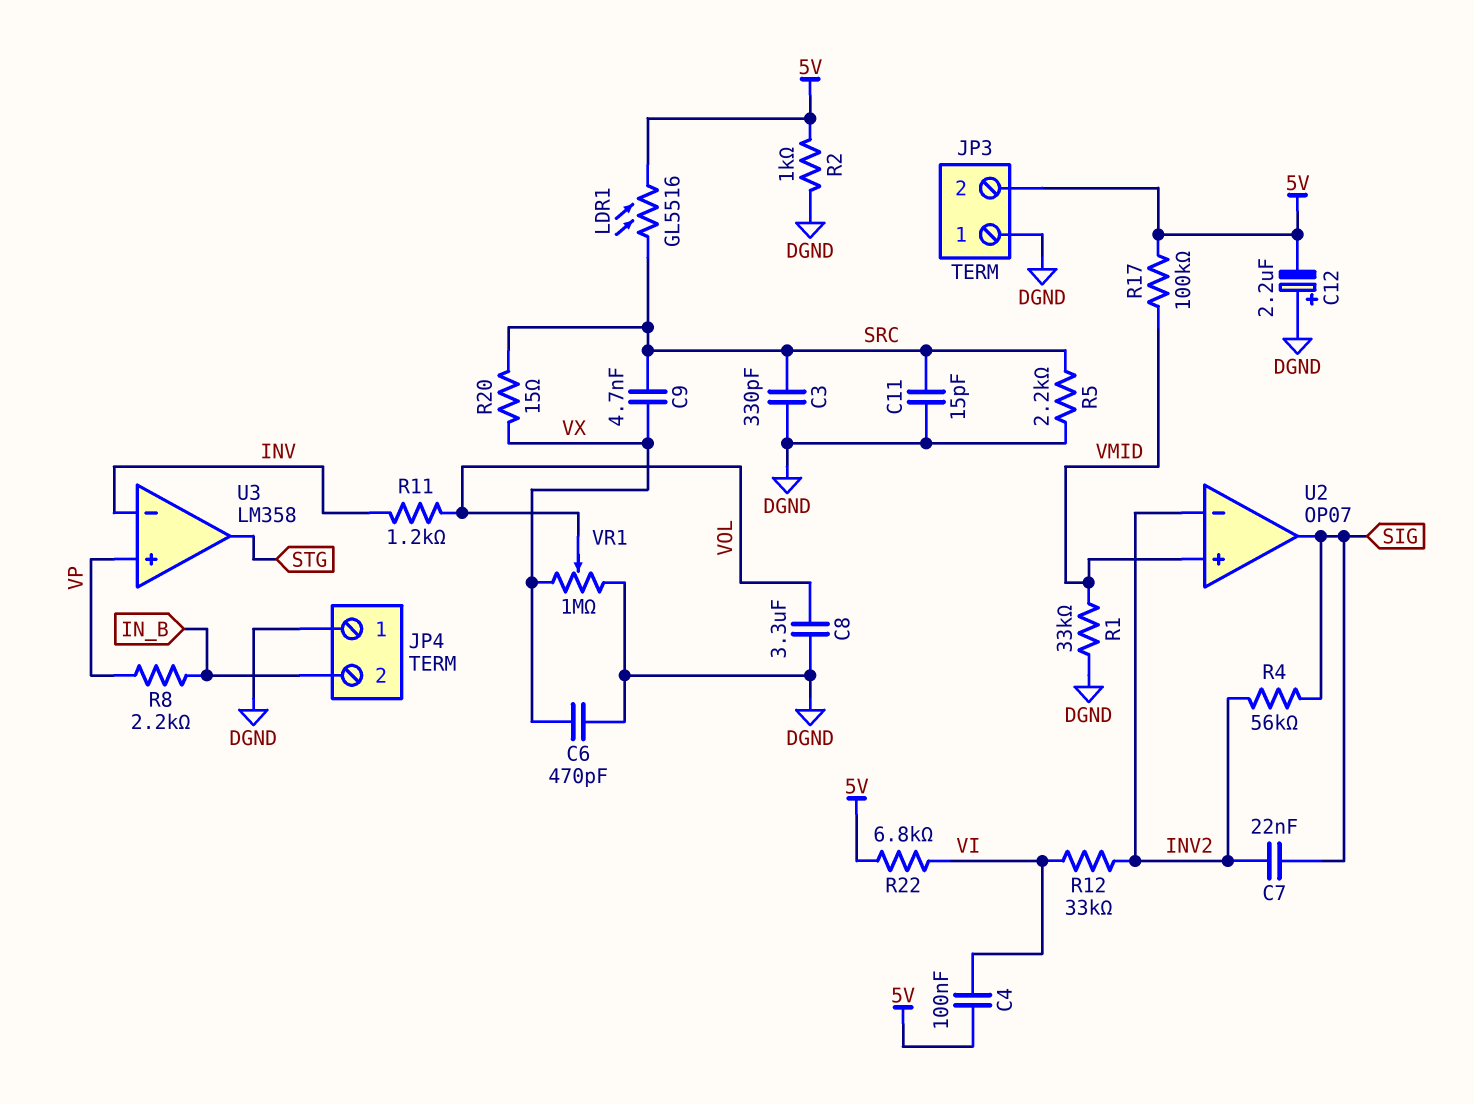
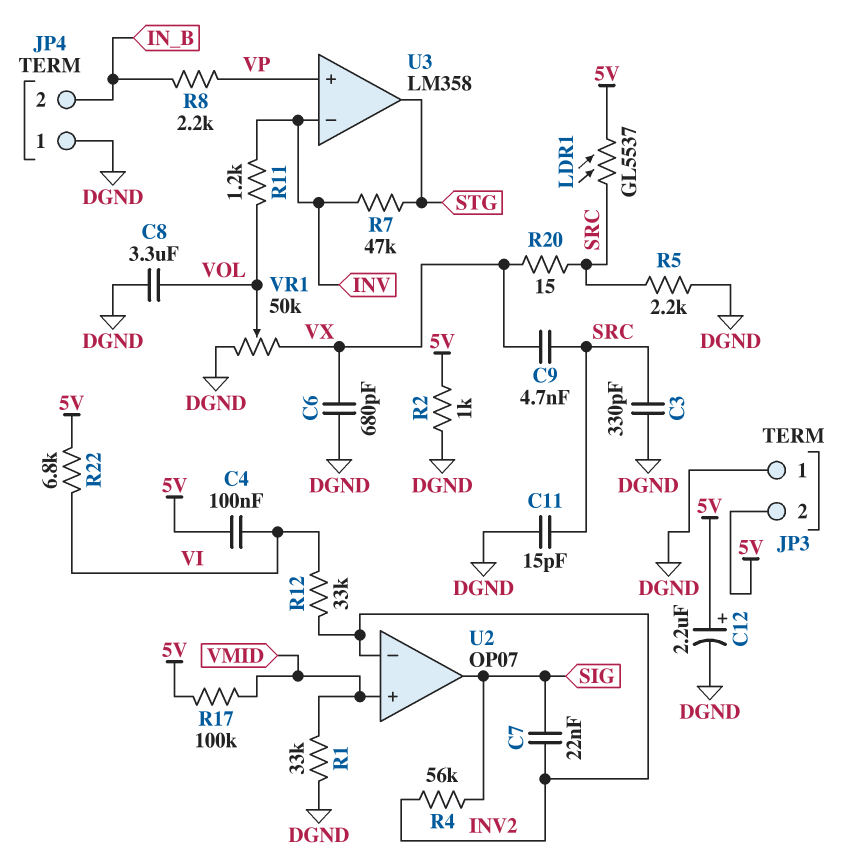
C6: 470pF (DGND, VX) -> 680pF (DGND, VX)
C12: 2.2uF (plus DGND, minus 5V) -> 2.2uF (plus 5V, minus DGND)
LDR1: GL5516 (5V, SRC) -> GL5537 (5V, SRC)
R7: none -> 47k (INV, STG)
VR1: 1M (DGND, VX, wiper VOL) -> 50k (DGND, VX, wiper VOL)

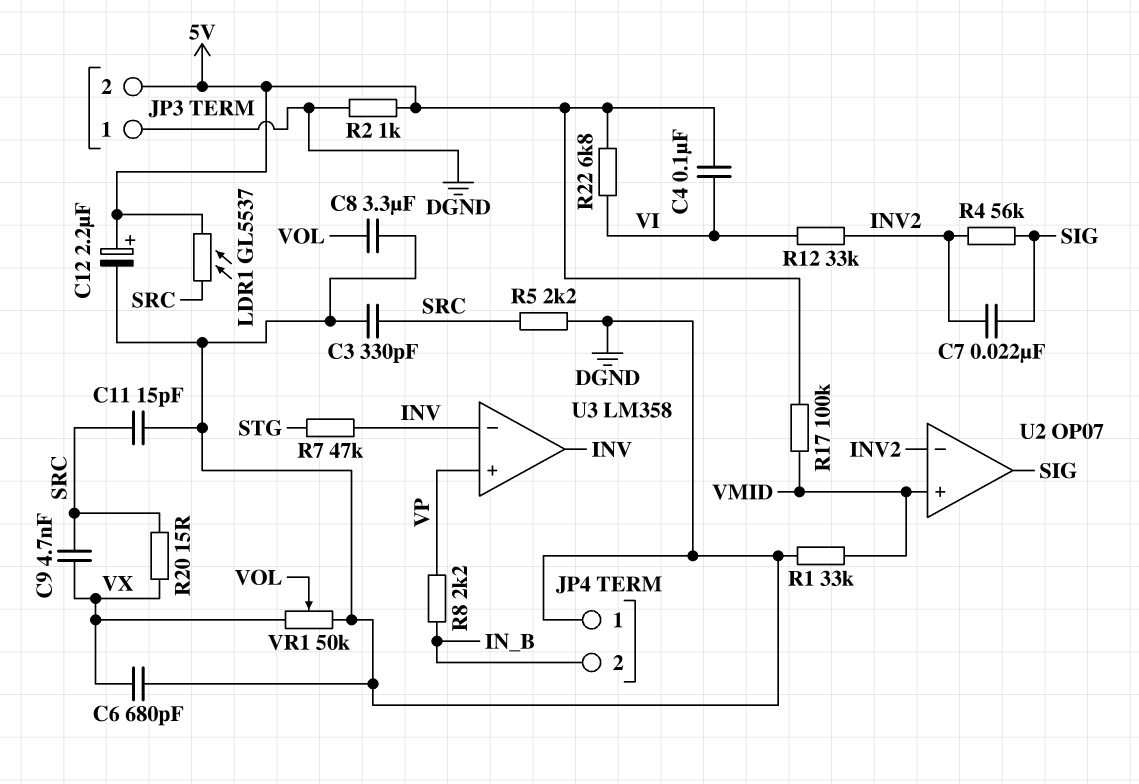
R11: 1.2k (INV, VOL) -> none
U3 pin out: STG -> INV

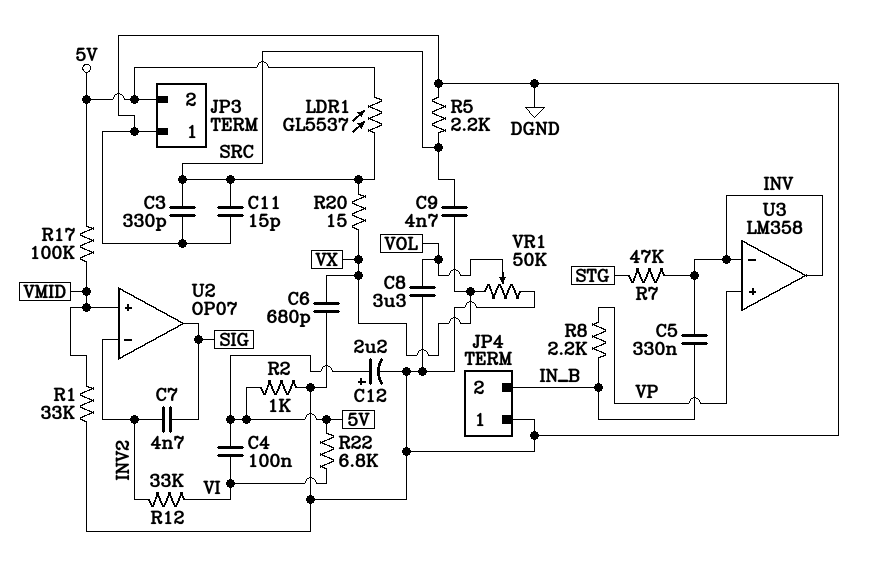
C5: none -> 330nF (INV, IN_B)
C7: 22nF (INV2, SIG) -> 4.7nF (INV2, SIG)
R4: 56k (INV2, SIG) -> none

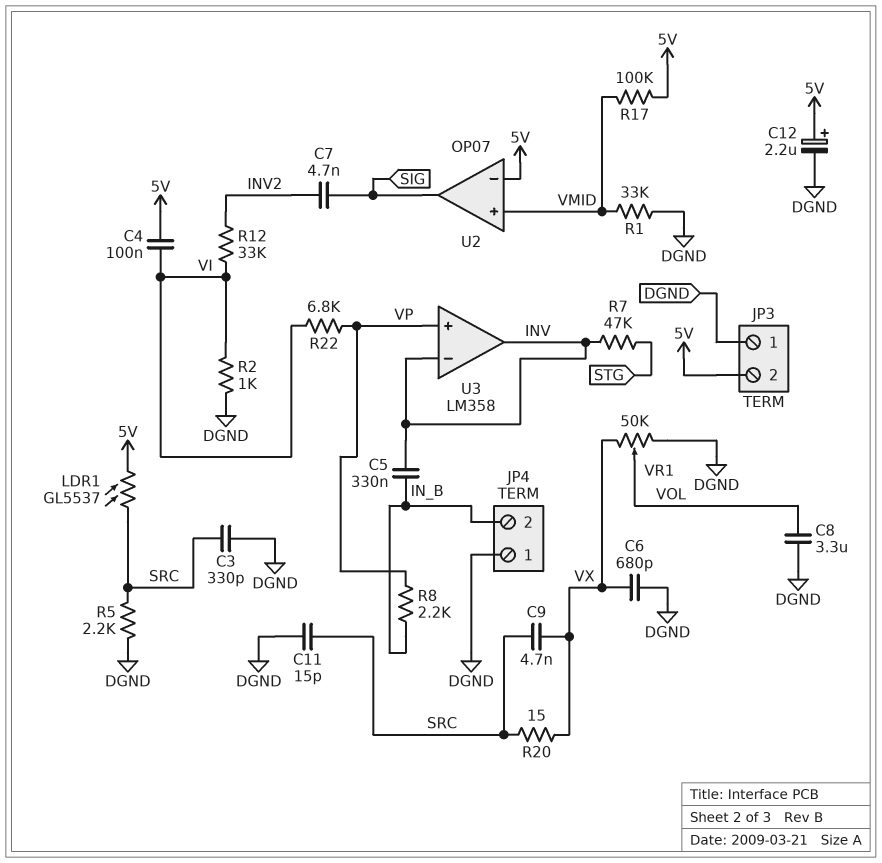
R2: 1k (5V, DGND) -> 1k (DGND, VI)
R22: 6.8k (5V, VI) -> 6.8k (VI, VP)
U2 pin in-: INV2 -> 5V

